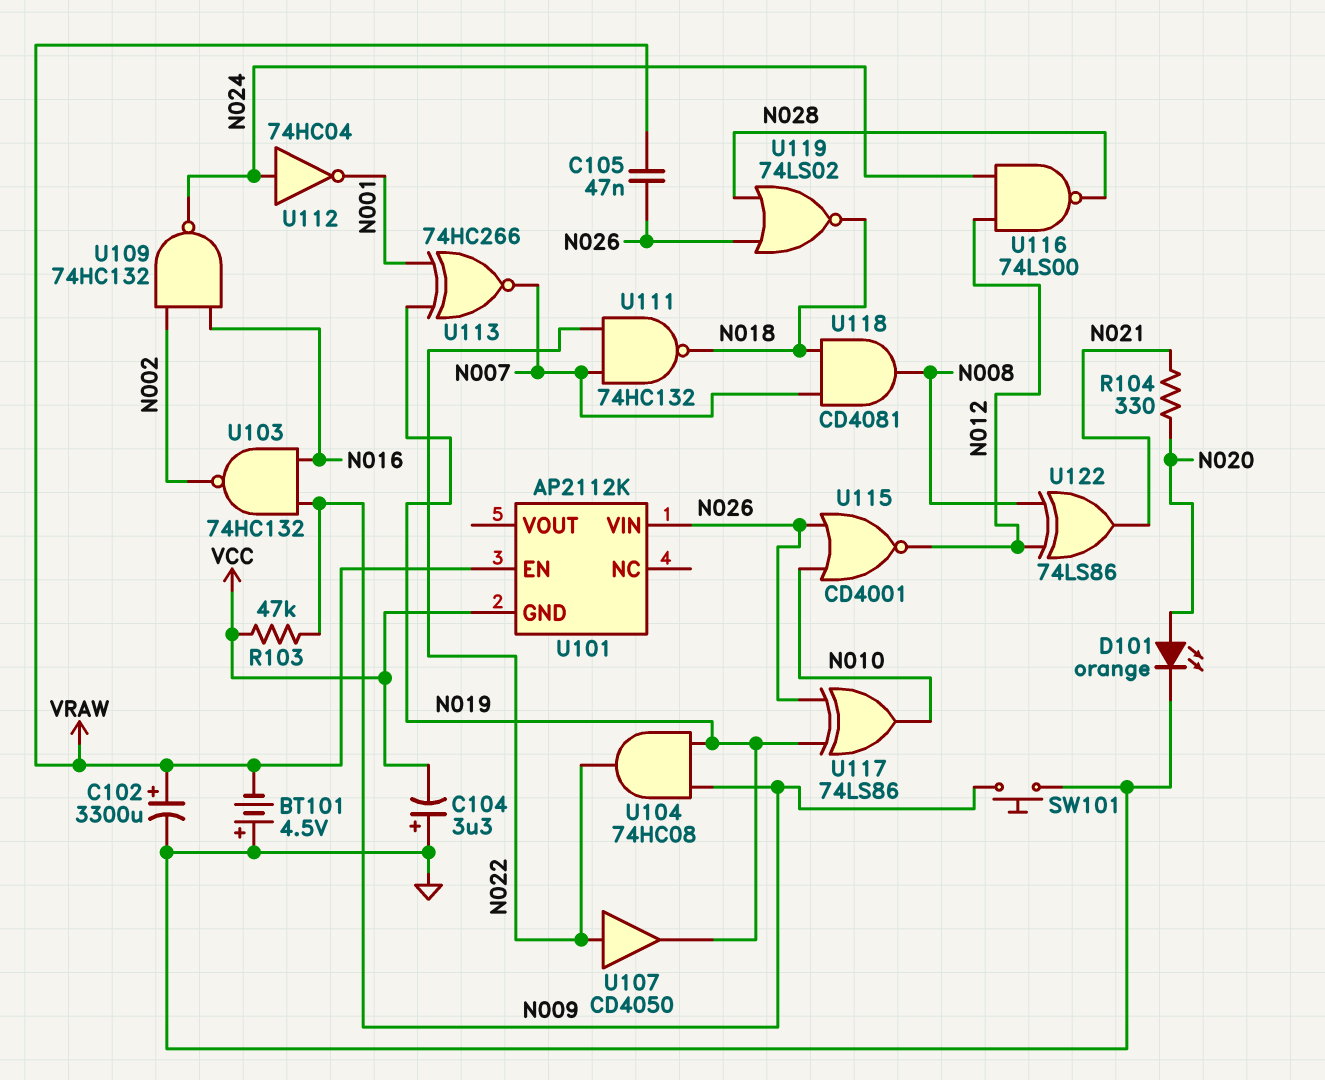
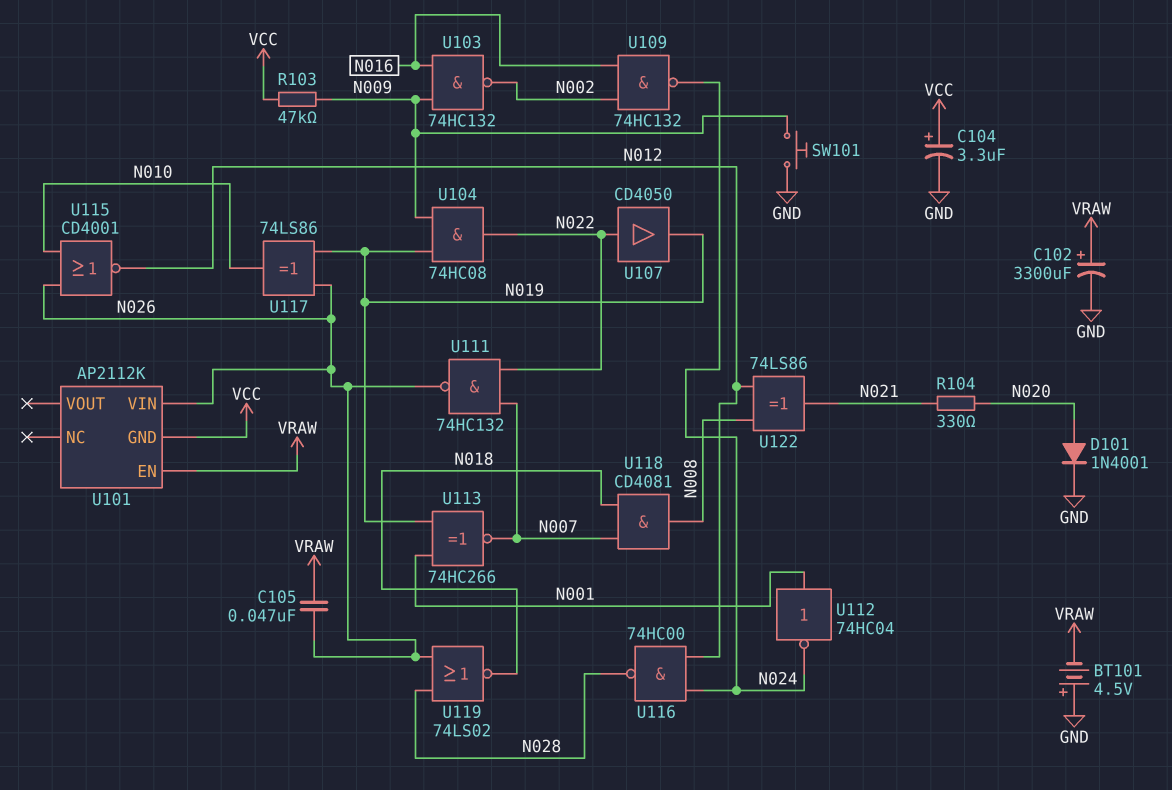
C104: 3.3uF (plus GND, minus VCC) -> 3.3uF (plus VCC, minus GND)
D101: LED orange (A N020, K GND) -> diode 1N4001 (A N020, K GND)
U111: NAND 74HC132 (in N007, in N022, out N018) -> NAND 74HC132 (in N007, in N022, out N026)
U112: NOT 74HC04 (in N024, out N001) -> NOT 74HC04 (in N001, out N024)
U116: NAND 74LS00 (in N012, in N024, out N028) -> NAND 74HC00 (in N012, in N024, out N028)

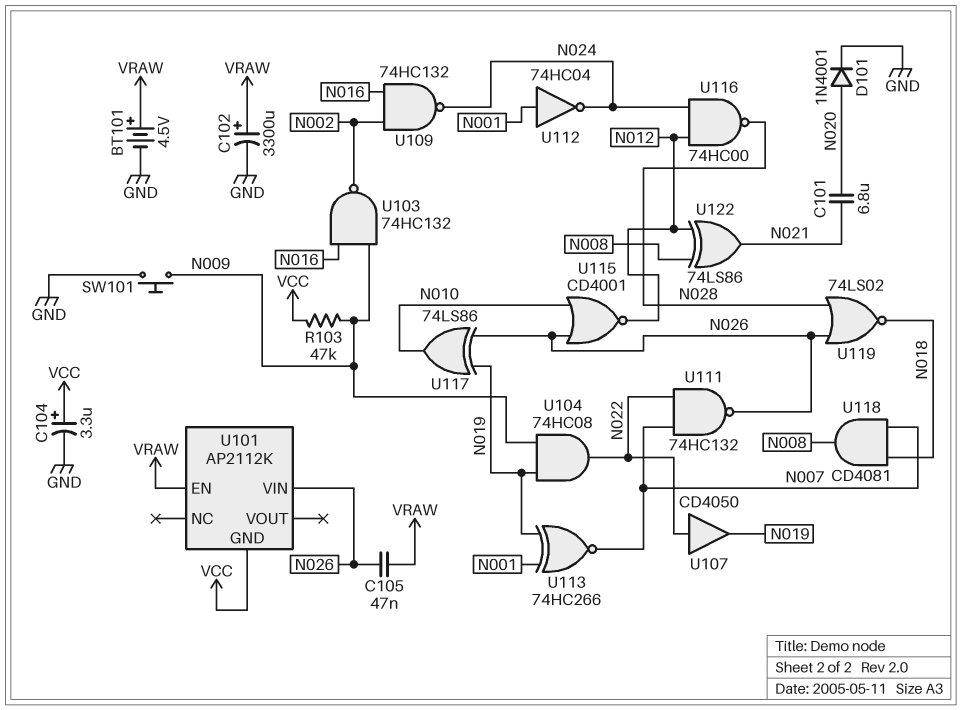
BT101: 4.5V (plus GND, minus VRAW) -> 4.5V (plus VRAW, minus GND)
C101: none -> 6.8uF (N020, N021)
R104: 330 (N020, N021) -> none

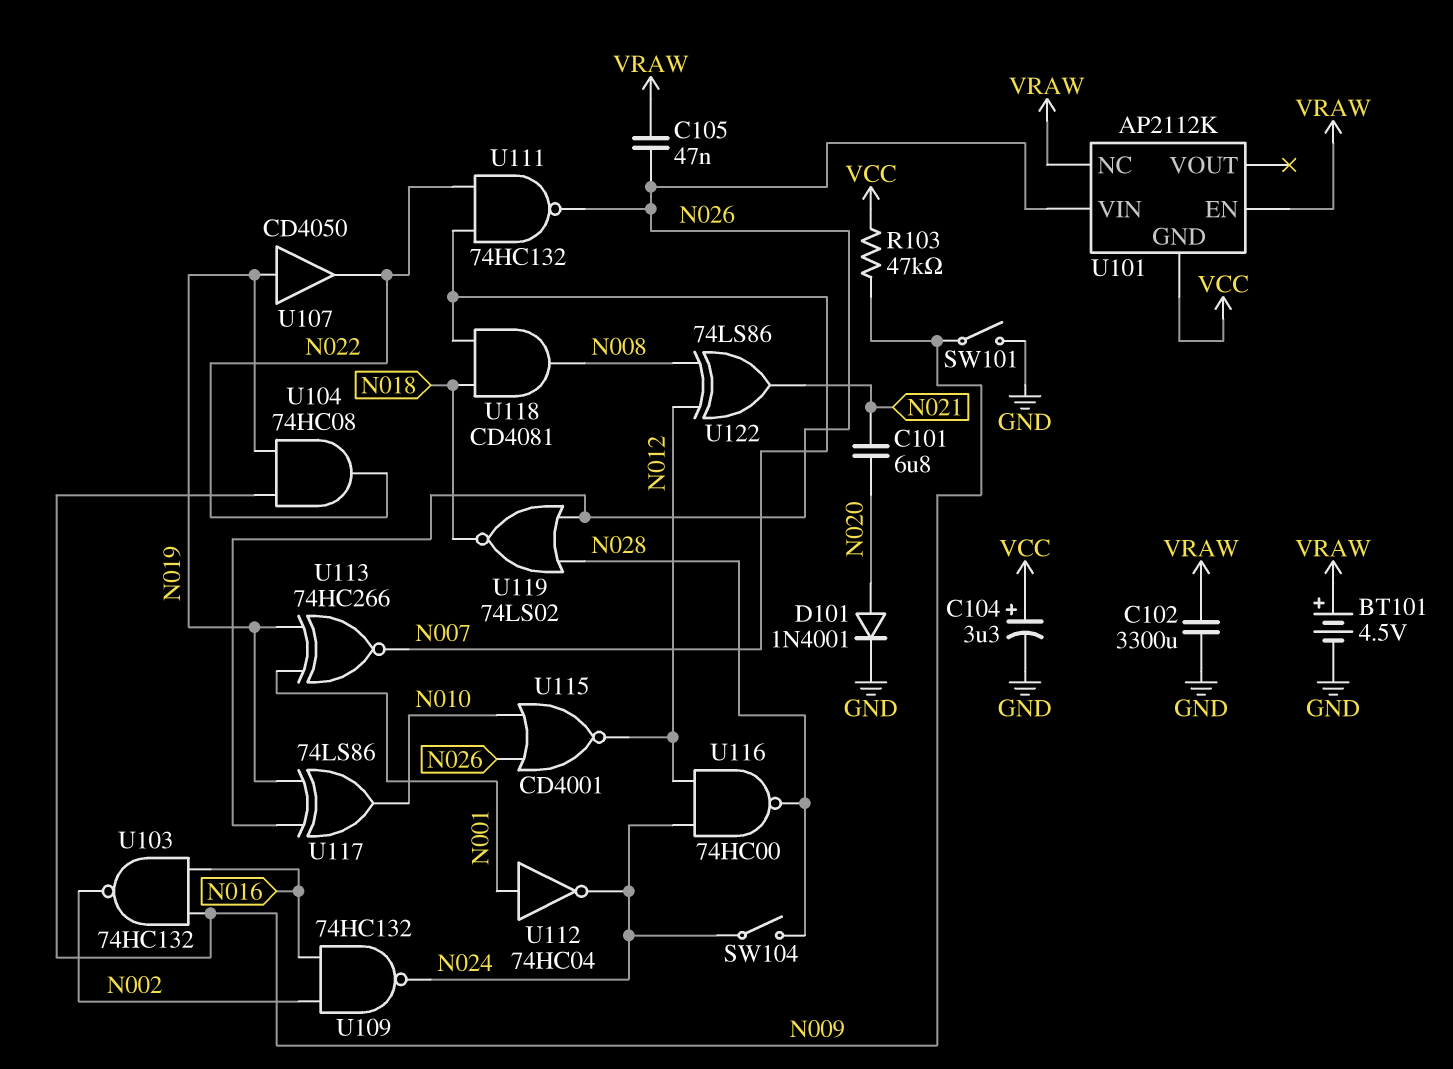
C102: 3300uF (plus VRAW, minus GND) -> 3300uF (GND, VRAW)
SW101: button (GND, N009) -> switch (GND, N009)
SW104: none -> switch (N024, N028)
U101 pin NC: none -> VRAW
U107: buffer CD4050 (in N022, out N019) -> buffer CD4050 (in N019, out N022)

